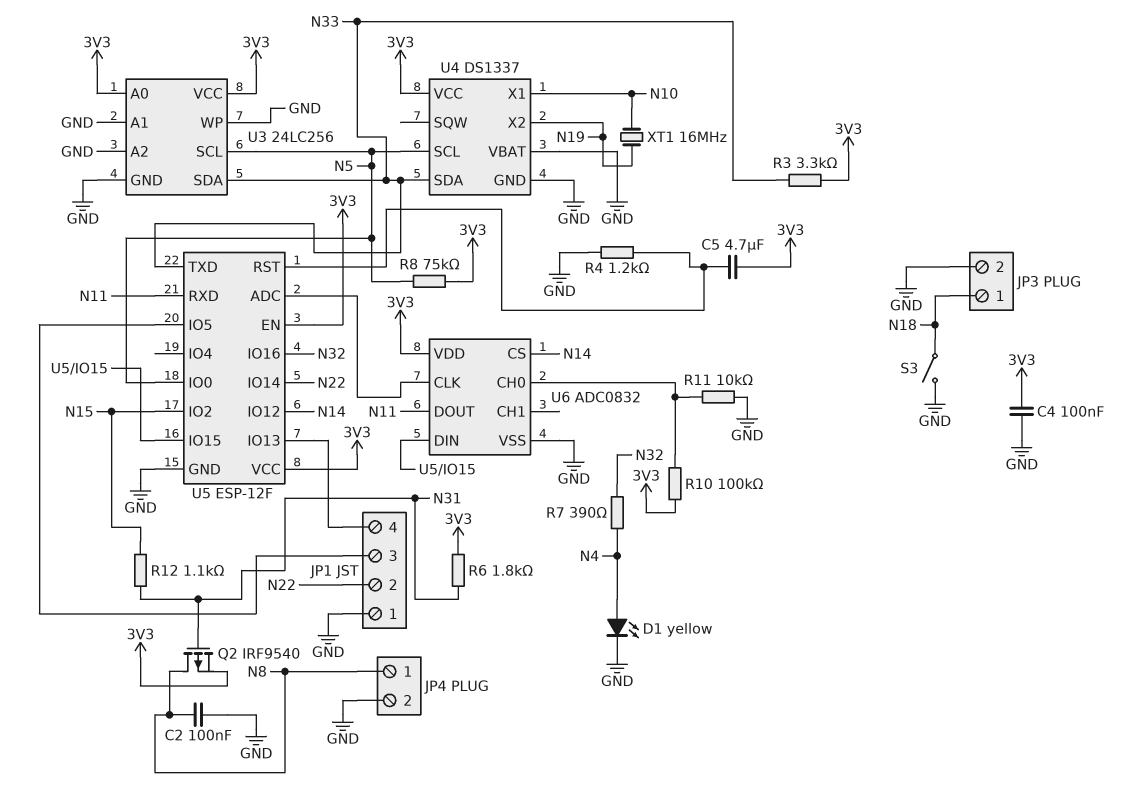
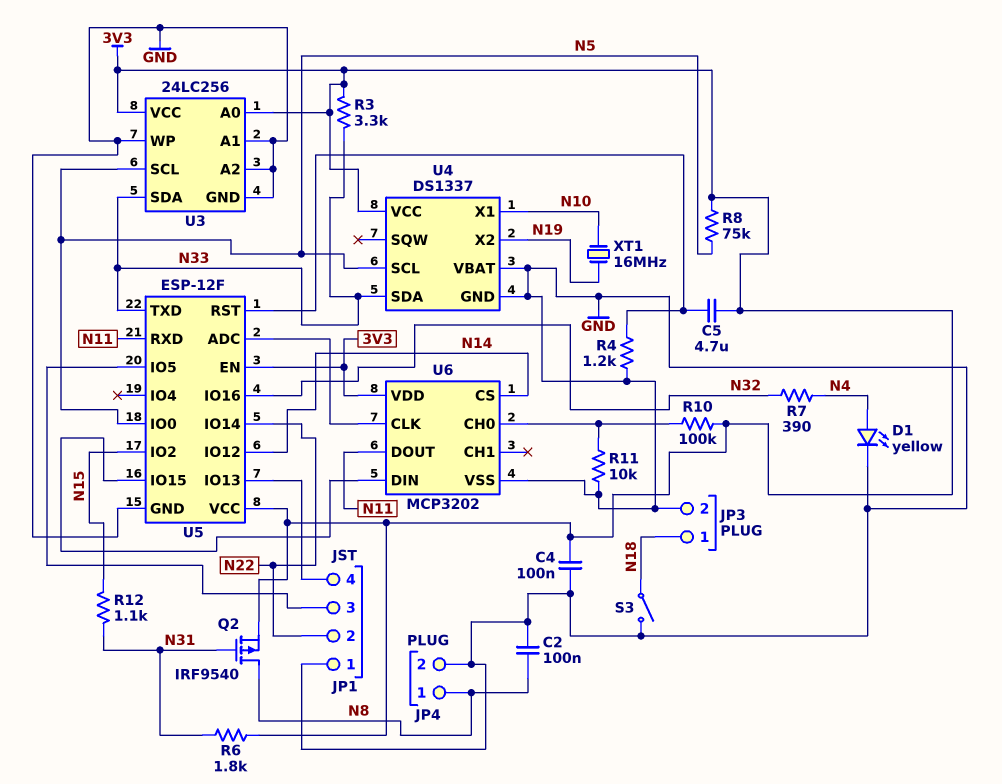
U6: ADC0832 -> MCP3202

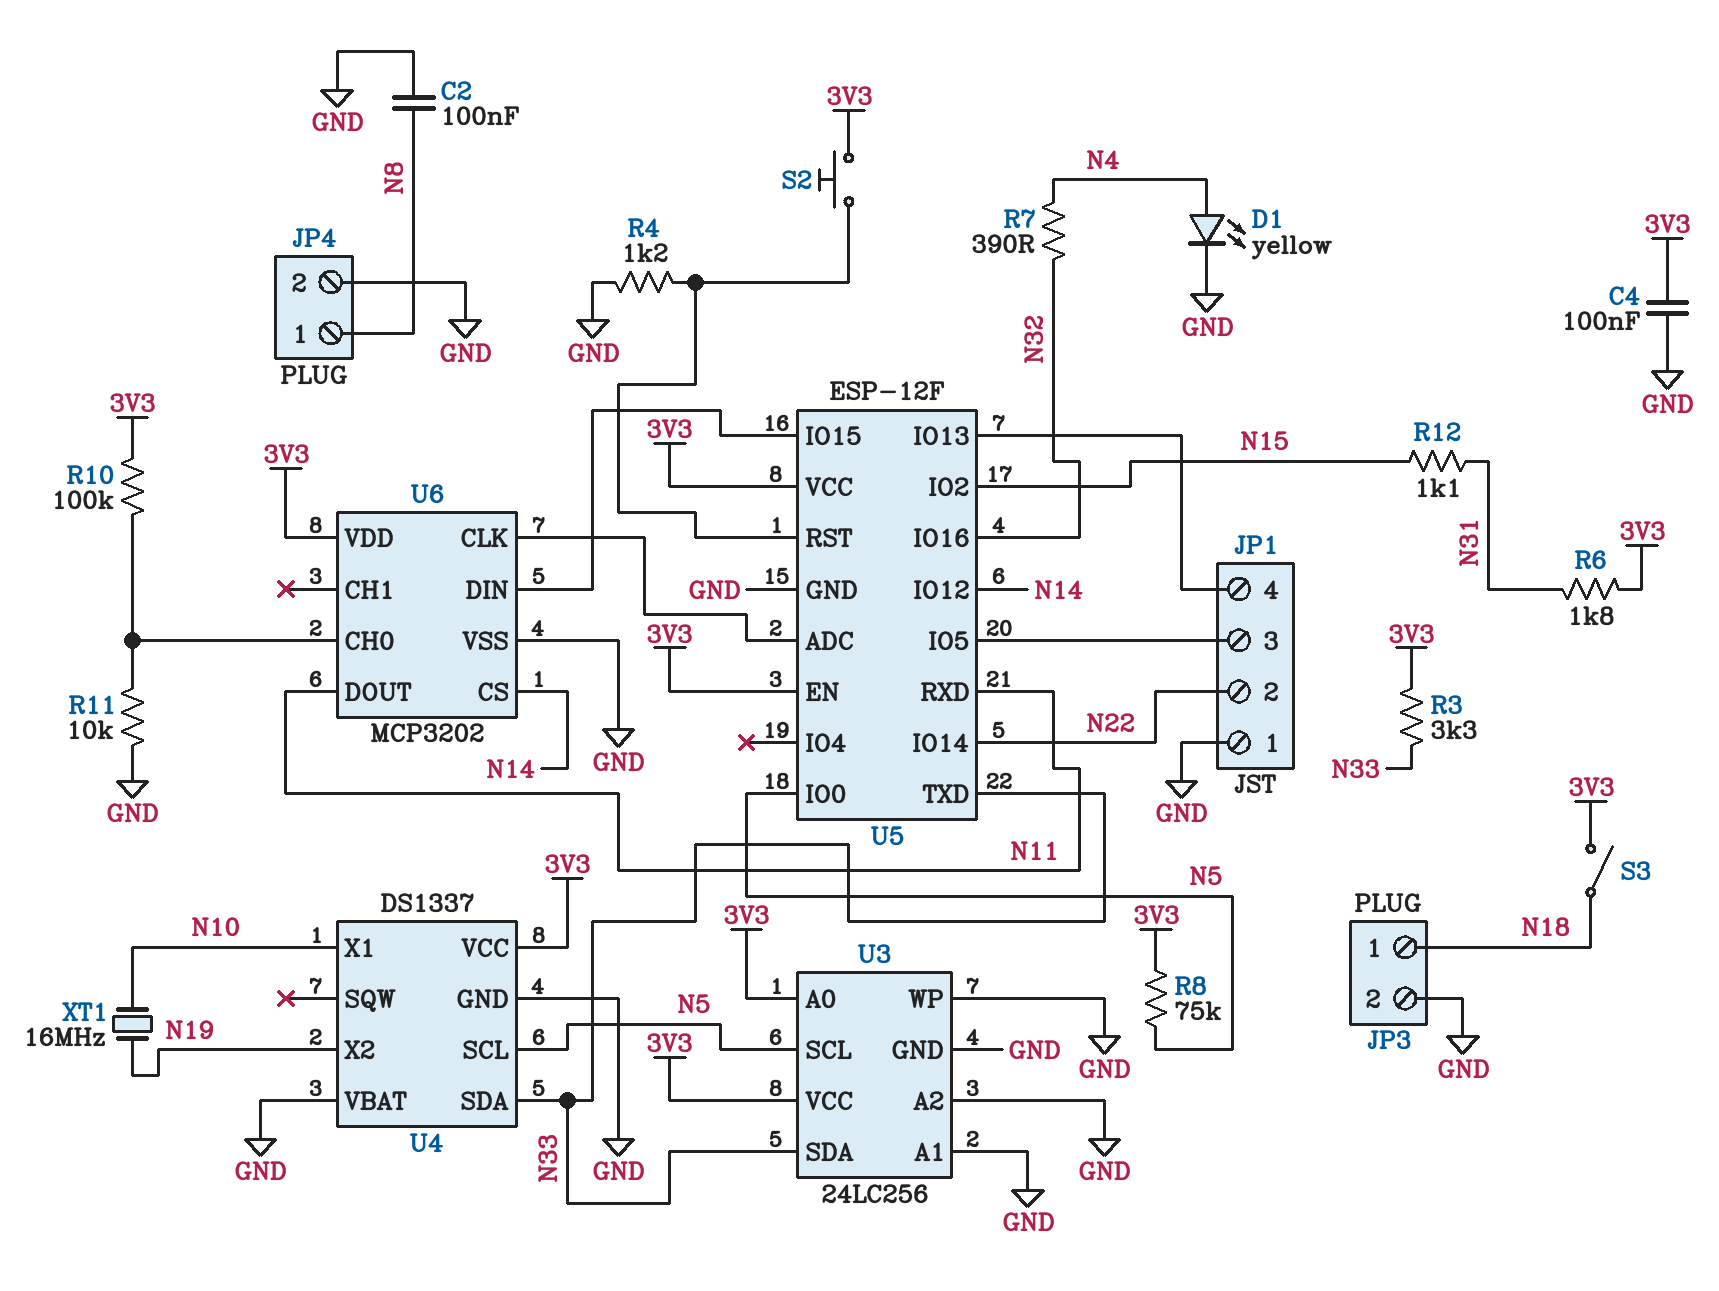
C5: 4.7uF (3V3, U5/RST) -> none
Q2: PMOS IRF9540 (G N31, D N8, S 3V3) -> none
S2: none -> button (3V3, U5/RST)
S3: switch (GND, N18) -> switch (3V3, N18)

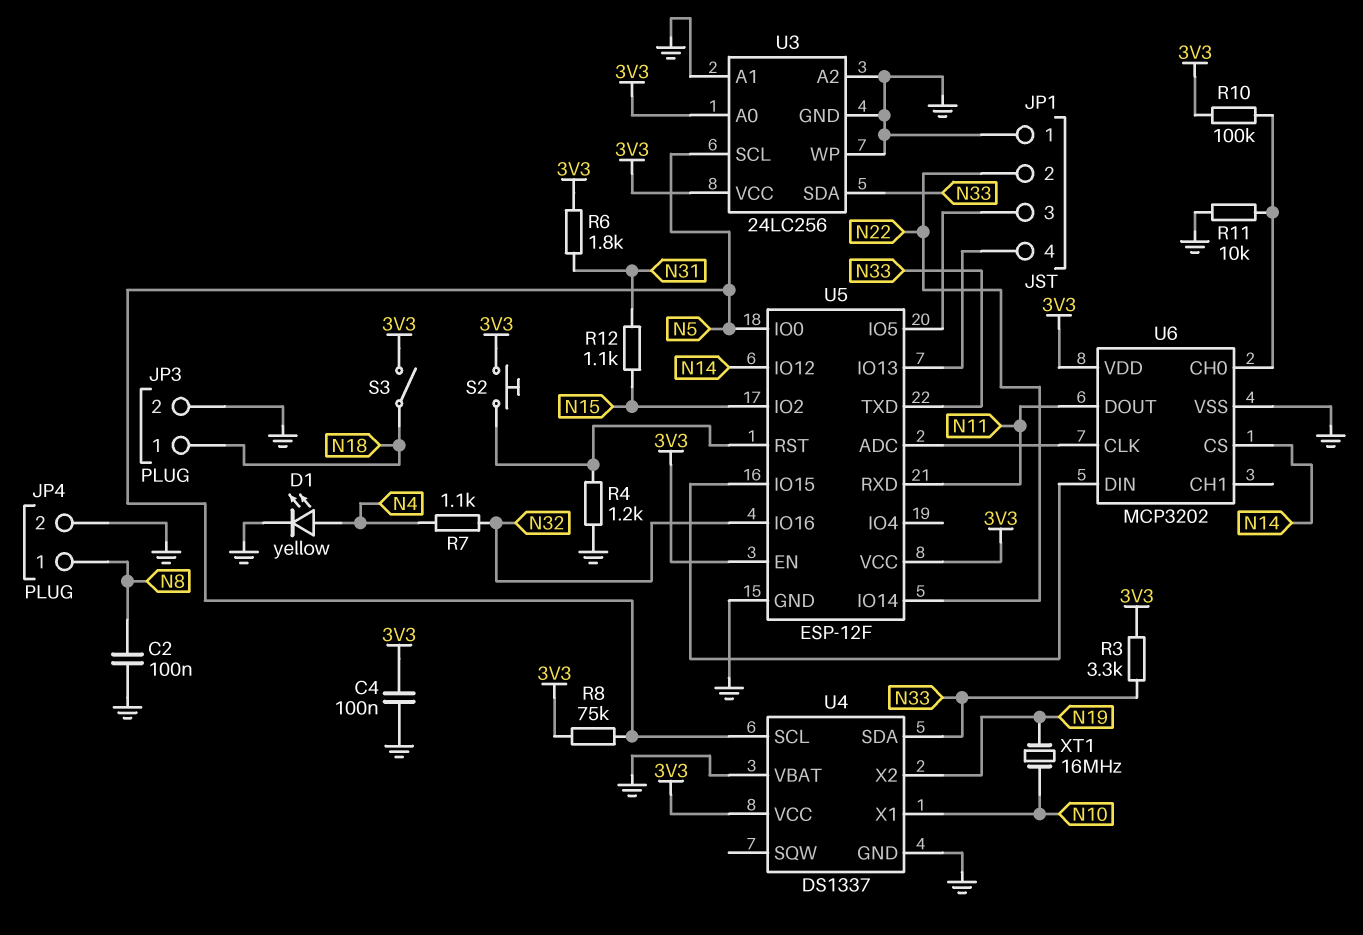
R7: 390 (N4, N32) -> 1.1k (N4, N32)

